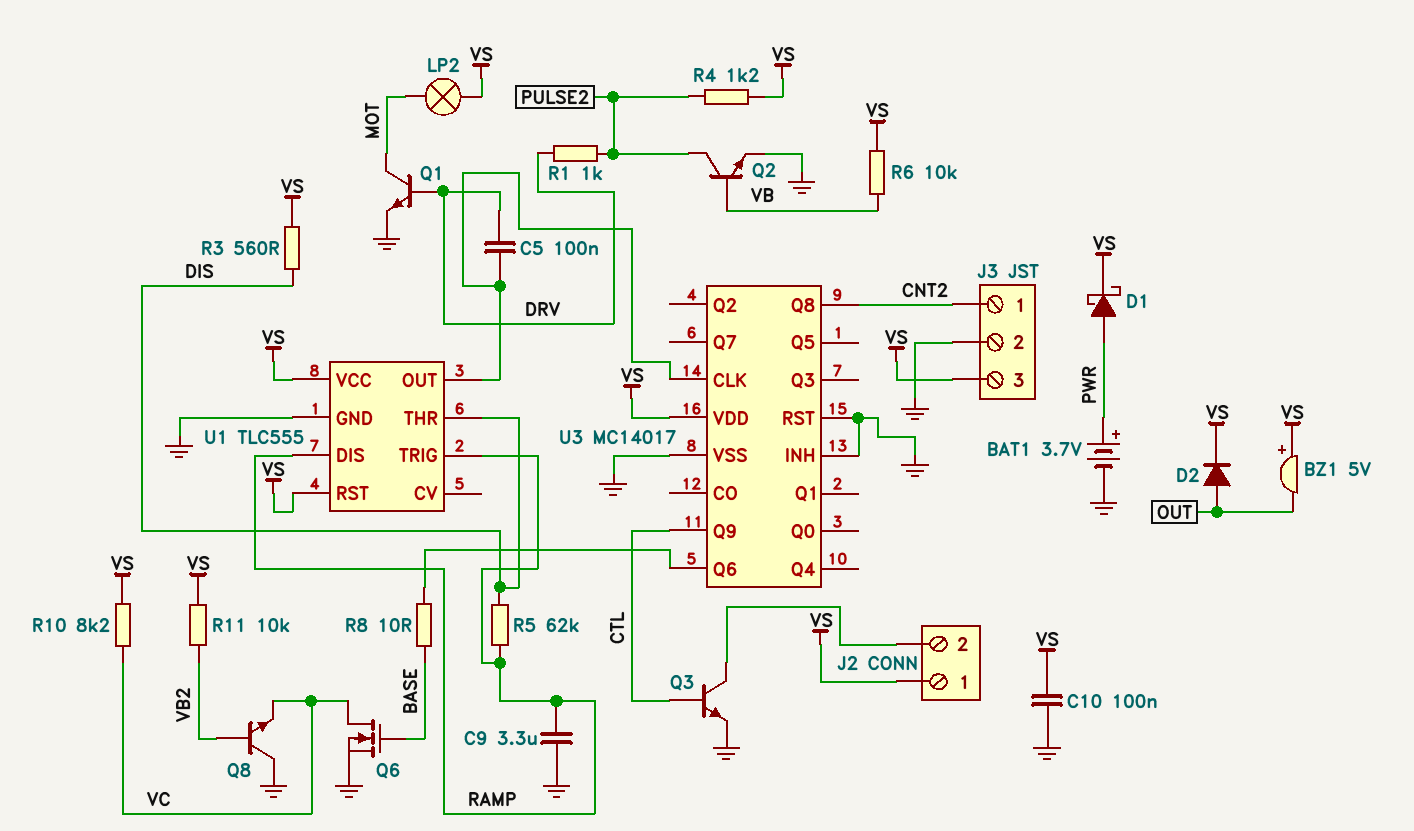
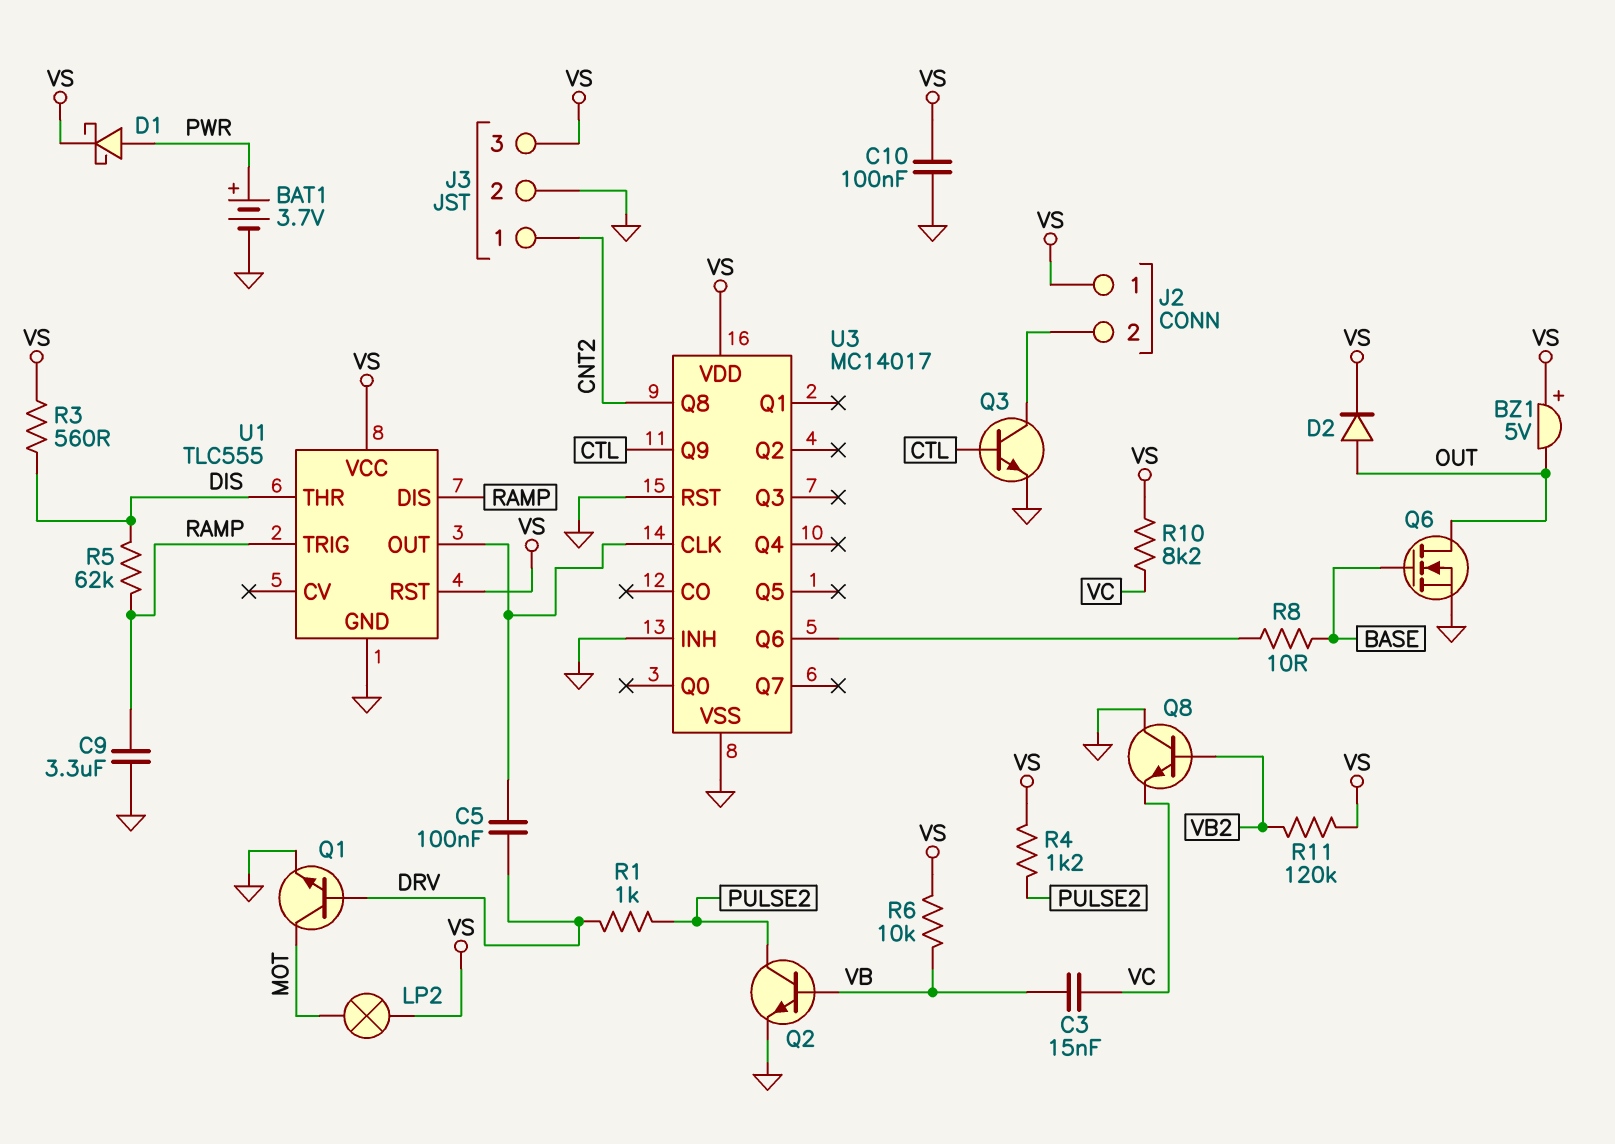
C3: none -> 15nF (VB, VC)
Q6: NMOS (G BASE, D VC, S GND) -> NMOS (G BASE, D OUT, S GND)
R11: 10k (VB2, VS) -> 120k (VB2, VS)

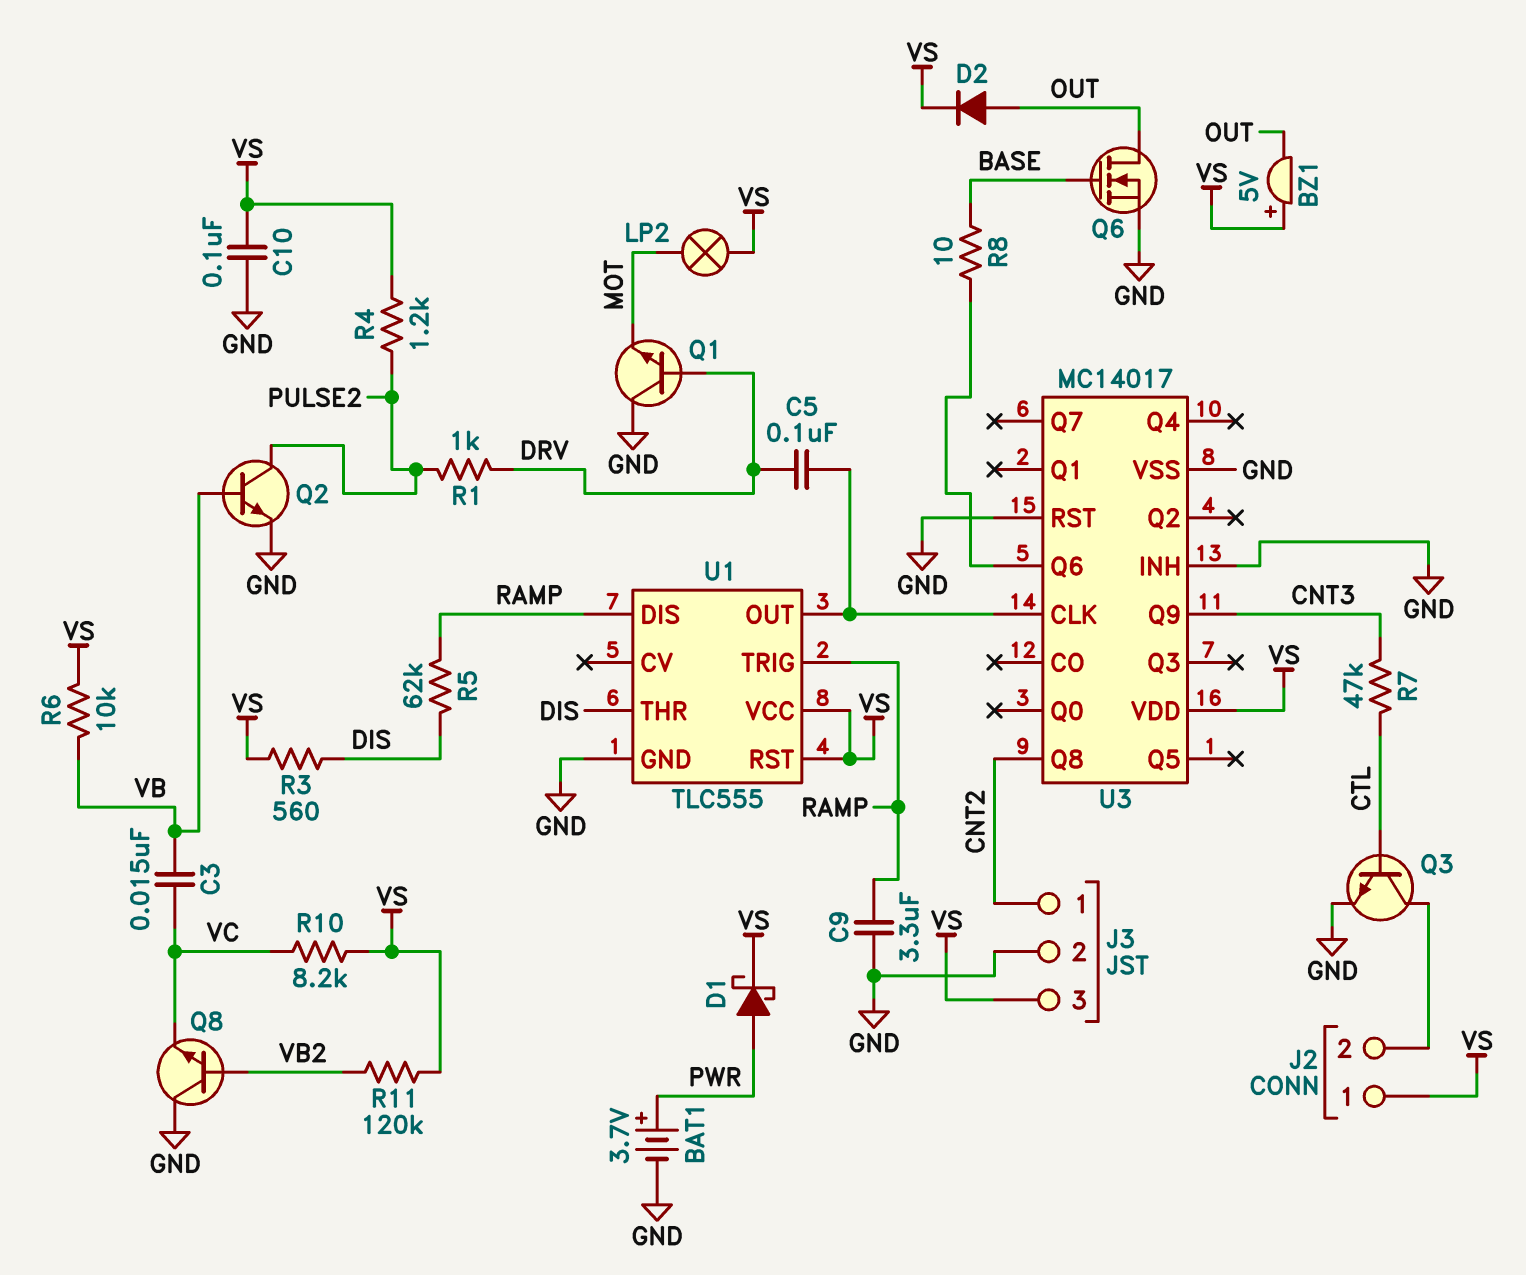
Q1: NPN (B DRV, C MOT, E GND) -> NPN (B DRV, C GND, E MOT)
R7: none -> 47k (CNT3, CTL)
U3 pin Q9: CTL -> CNT3

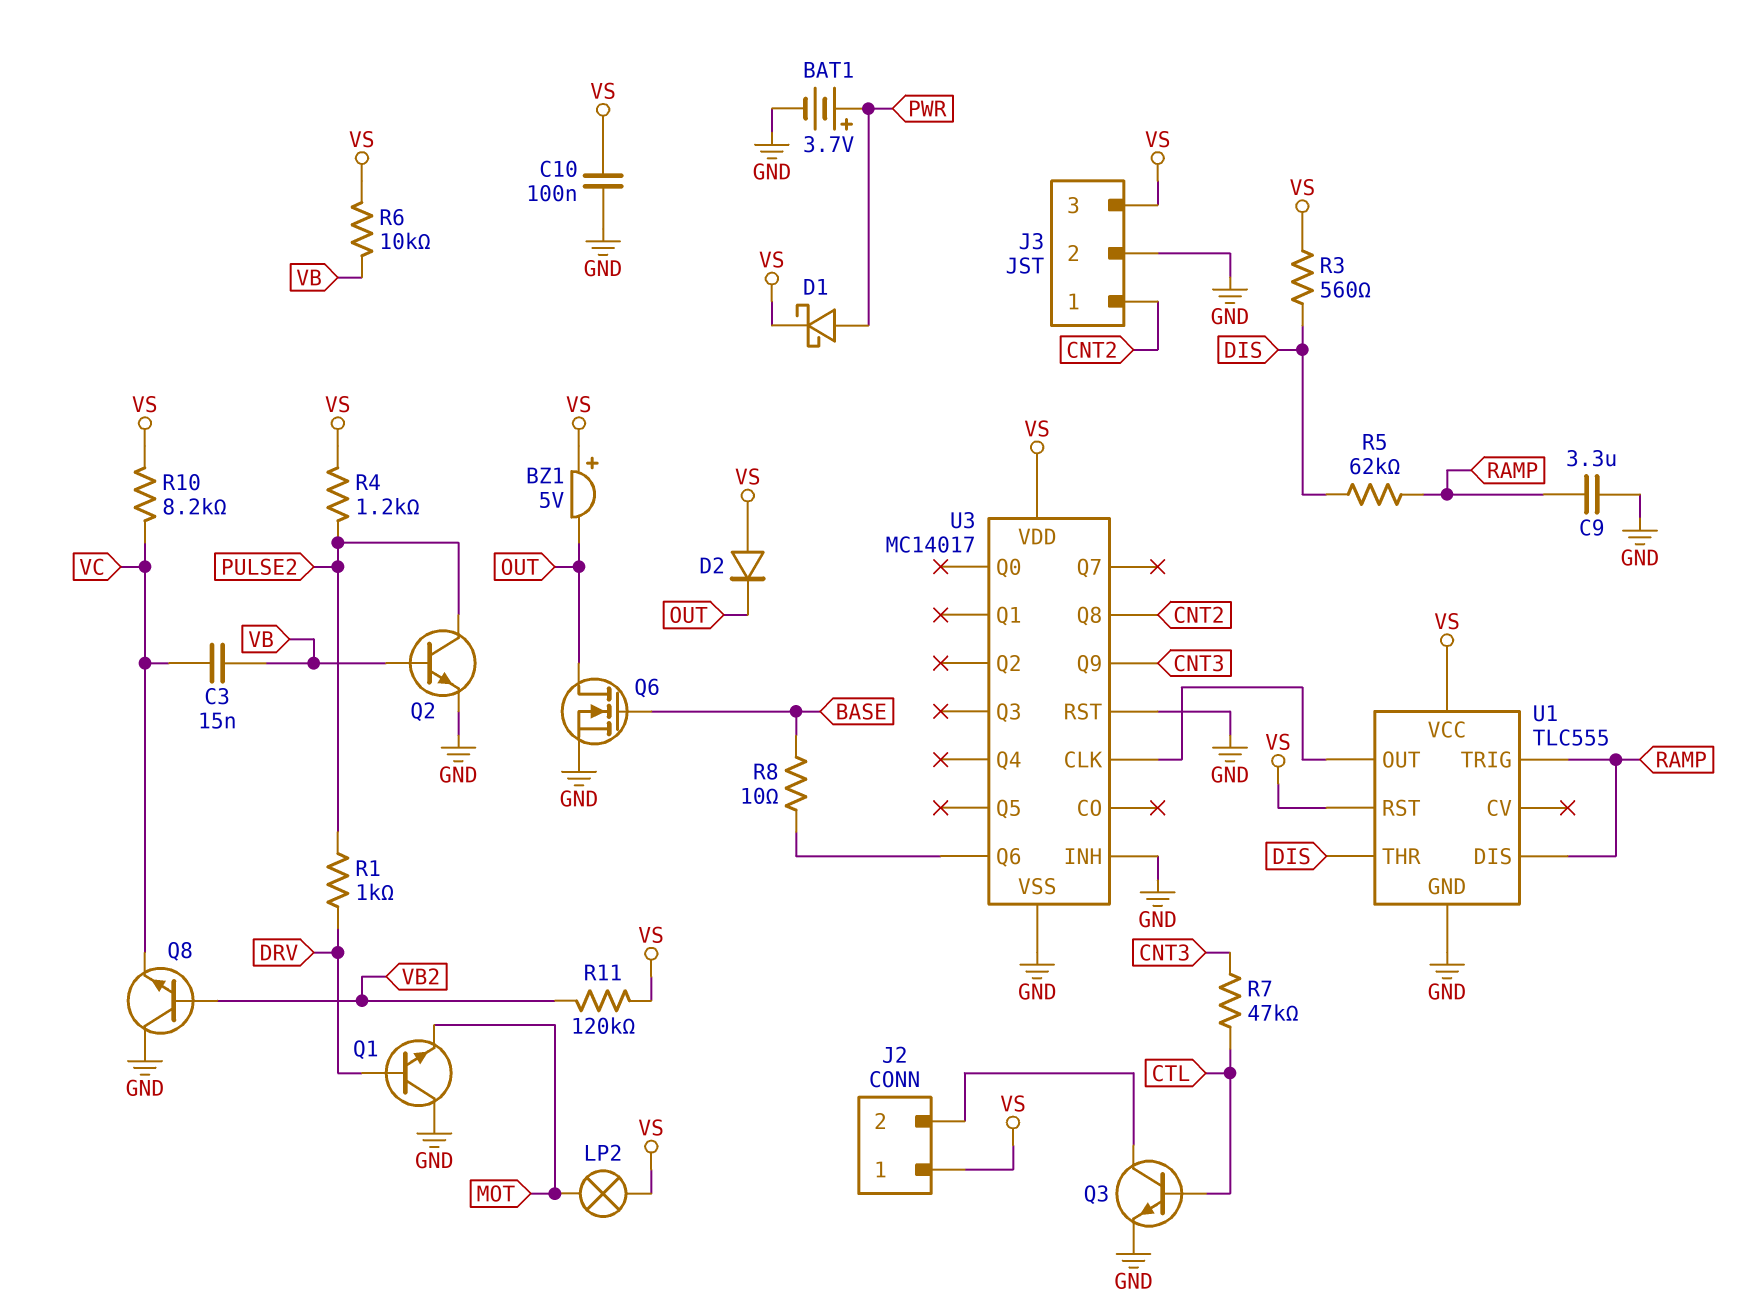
C5: 100nF (DRV, U1/OUT) -> none
D2: diode (A OUT, K VS) -> diode (A VS, K OUT)

